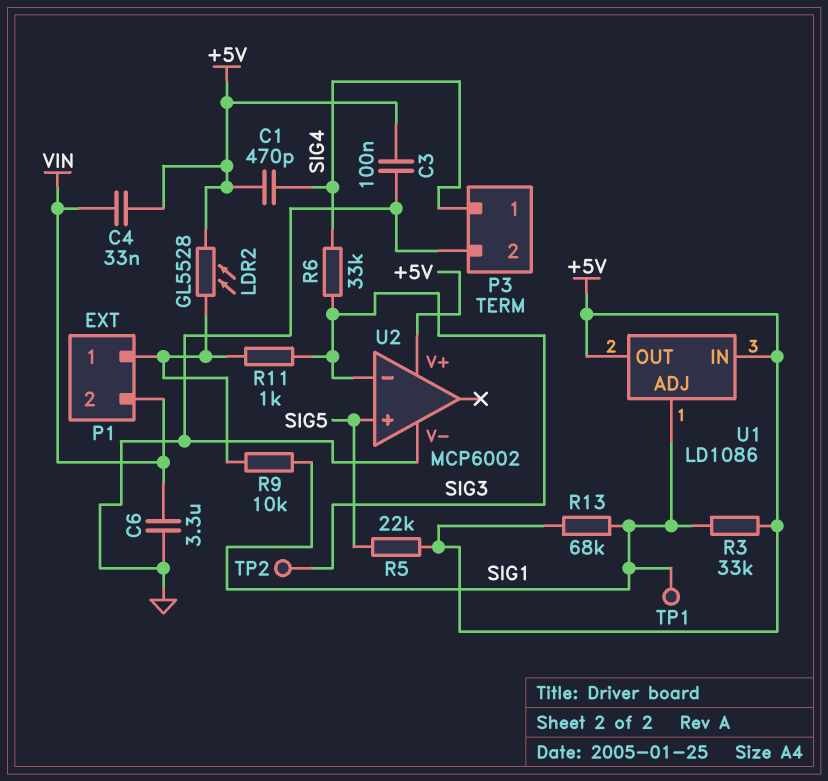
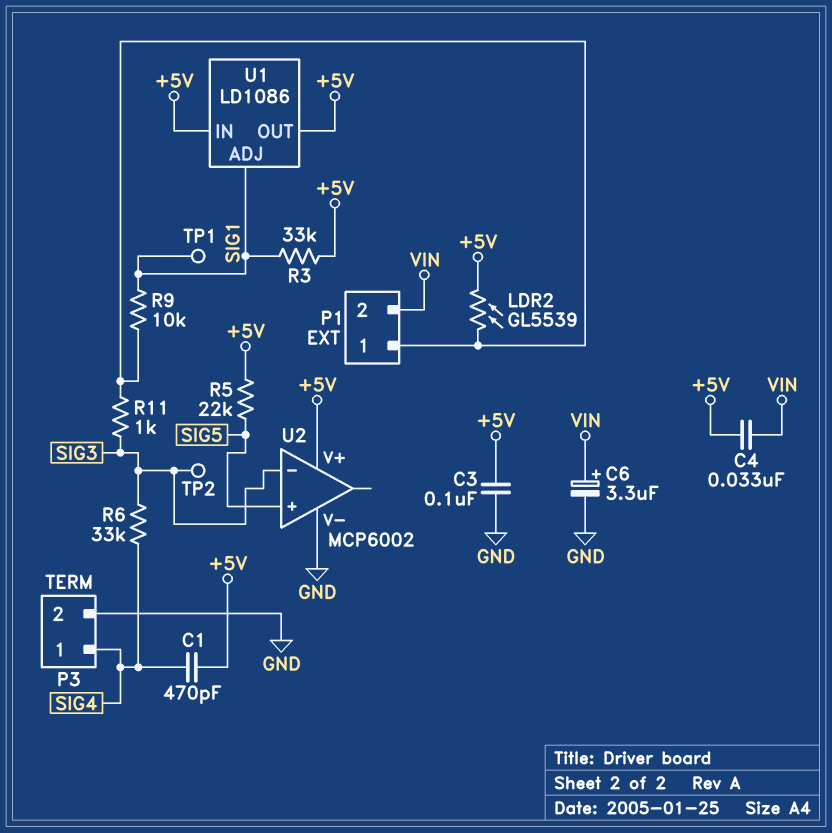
C6: 3.3uF (GND, VIN) -> 3.3uF (plus VIN, minus GND)
LDR2: GL5528 (+5V, P1/1) -> GL5539 (+5V, P1/1)
R13: 68k (+5V, SIG1) -> none

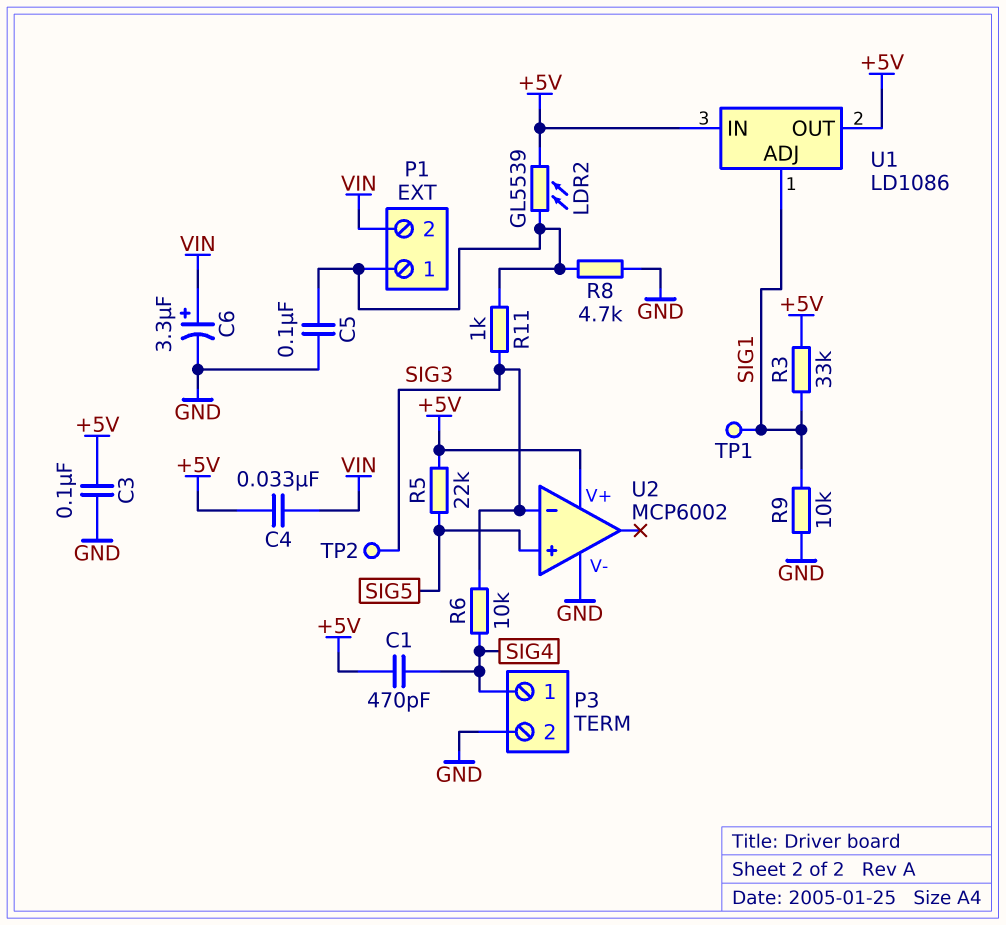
C5: none -> 100nF (GND, P1/1)
R6: 33k (SIG3, SIG4) -> 10k (SIG3, SIG4)
R8: none -> 4.7k (GND, P1/1)
R9: 10k (P1/1, SIG1) -> 10k (GND, SIG1)

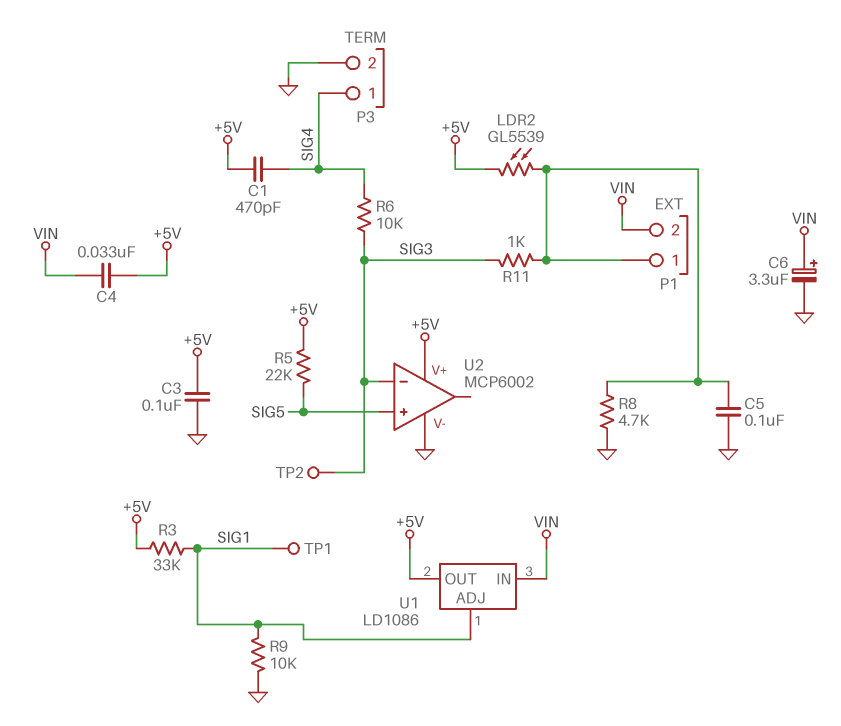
U1 pin IN: +5V -> VIN

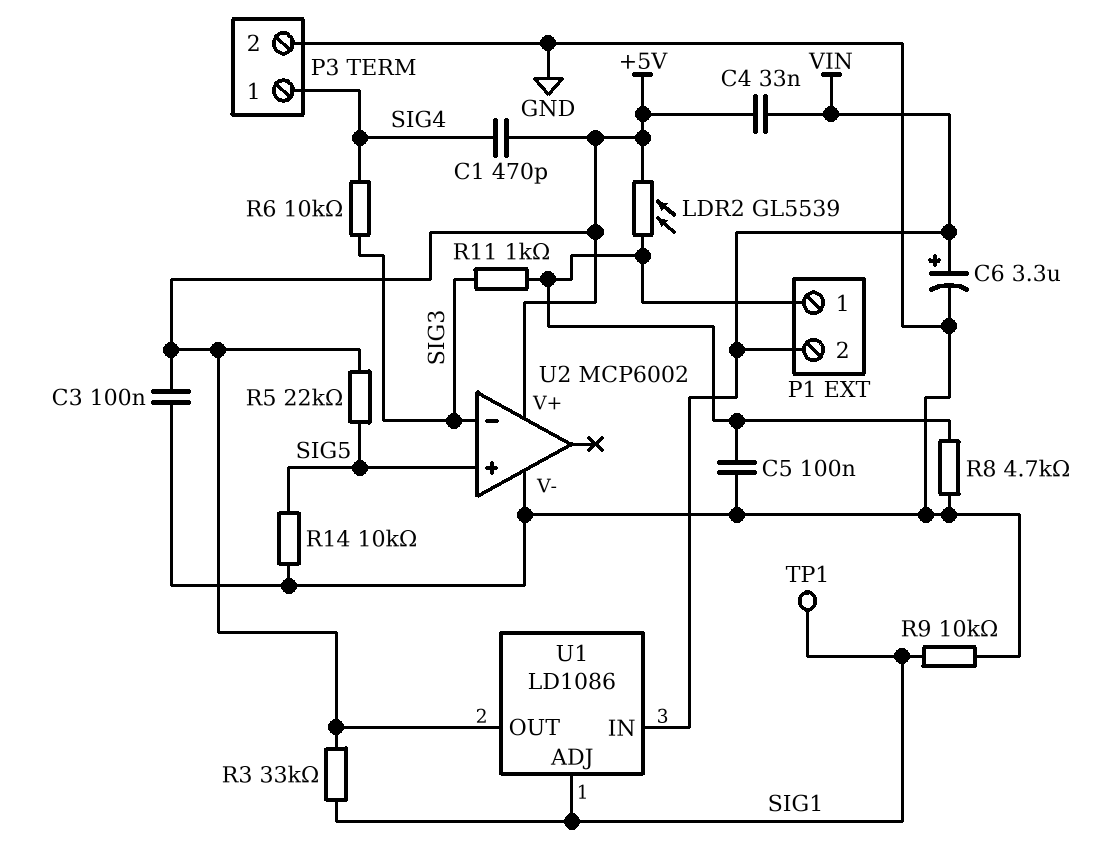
R14: none -> 10k (GND, SIG5)
TP2: test point (SIG3) -> none

